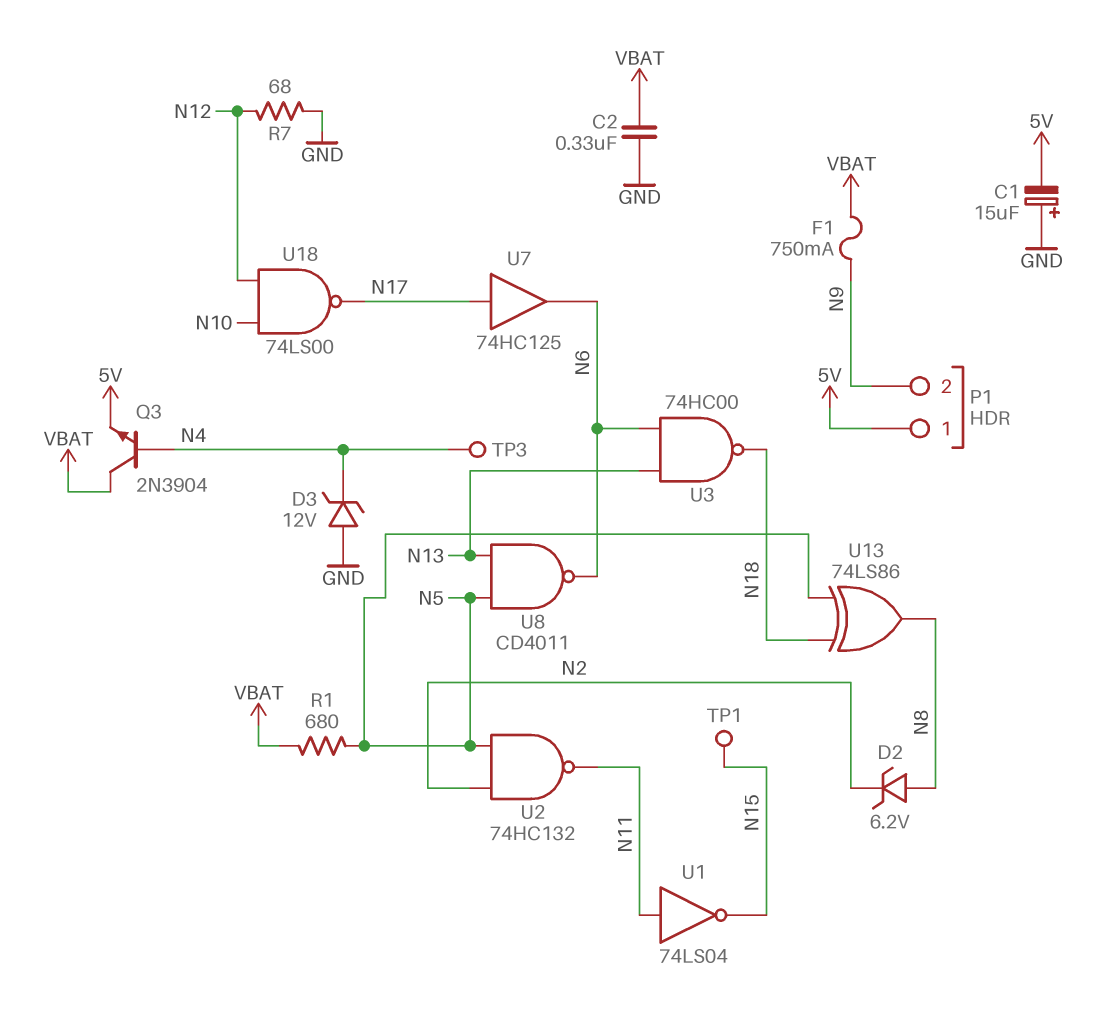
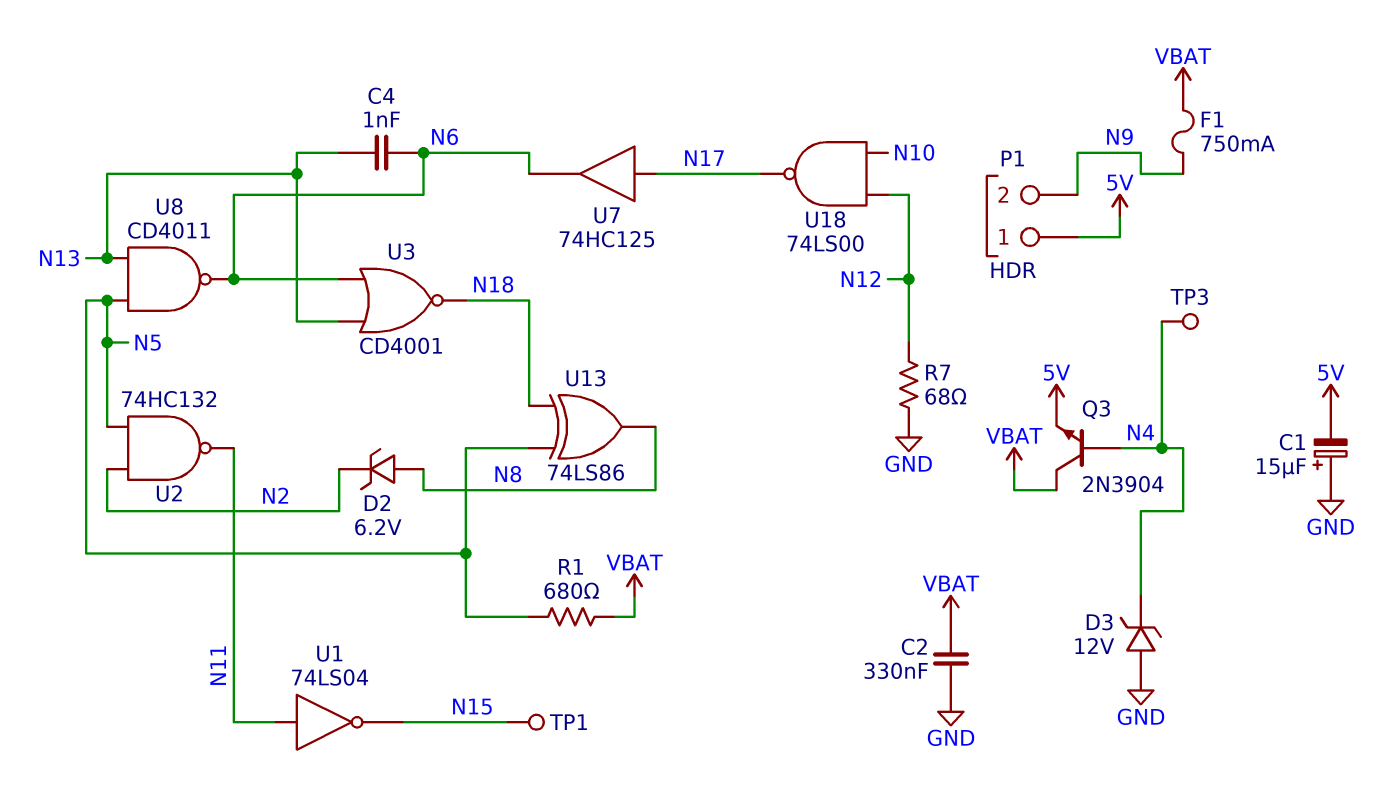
C4: none -> 1nF (N6, N13)
U3: NAND 74HC00 (in N6, in N13, out N18) -> NOR CD4001 (in N6, in N13, out N18)

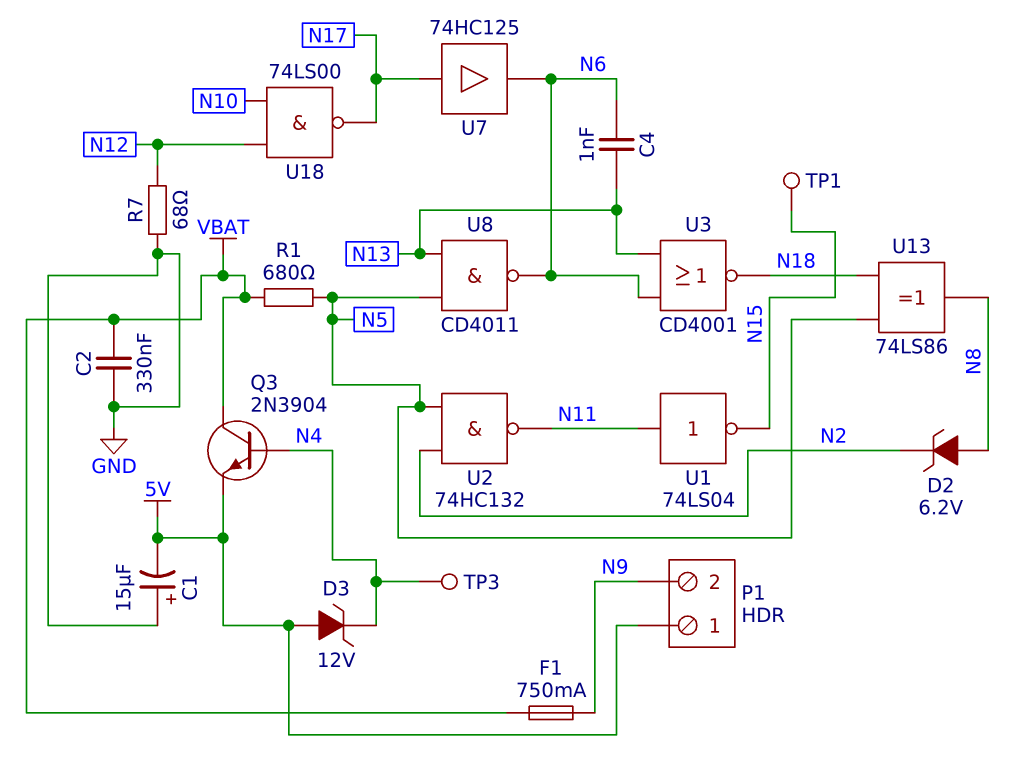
D3: zener 12V (A GND, K N4) -> zener 12V (A 5V, K N4)

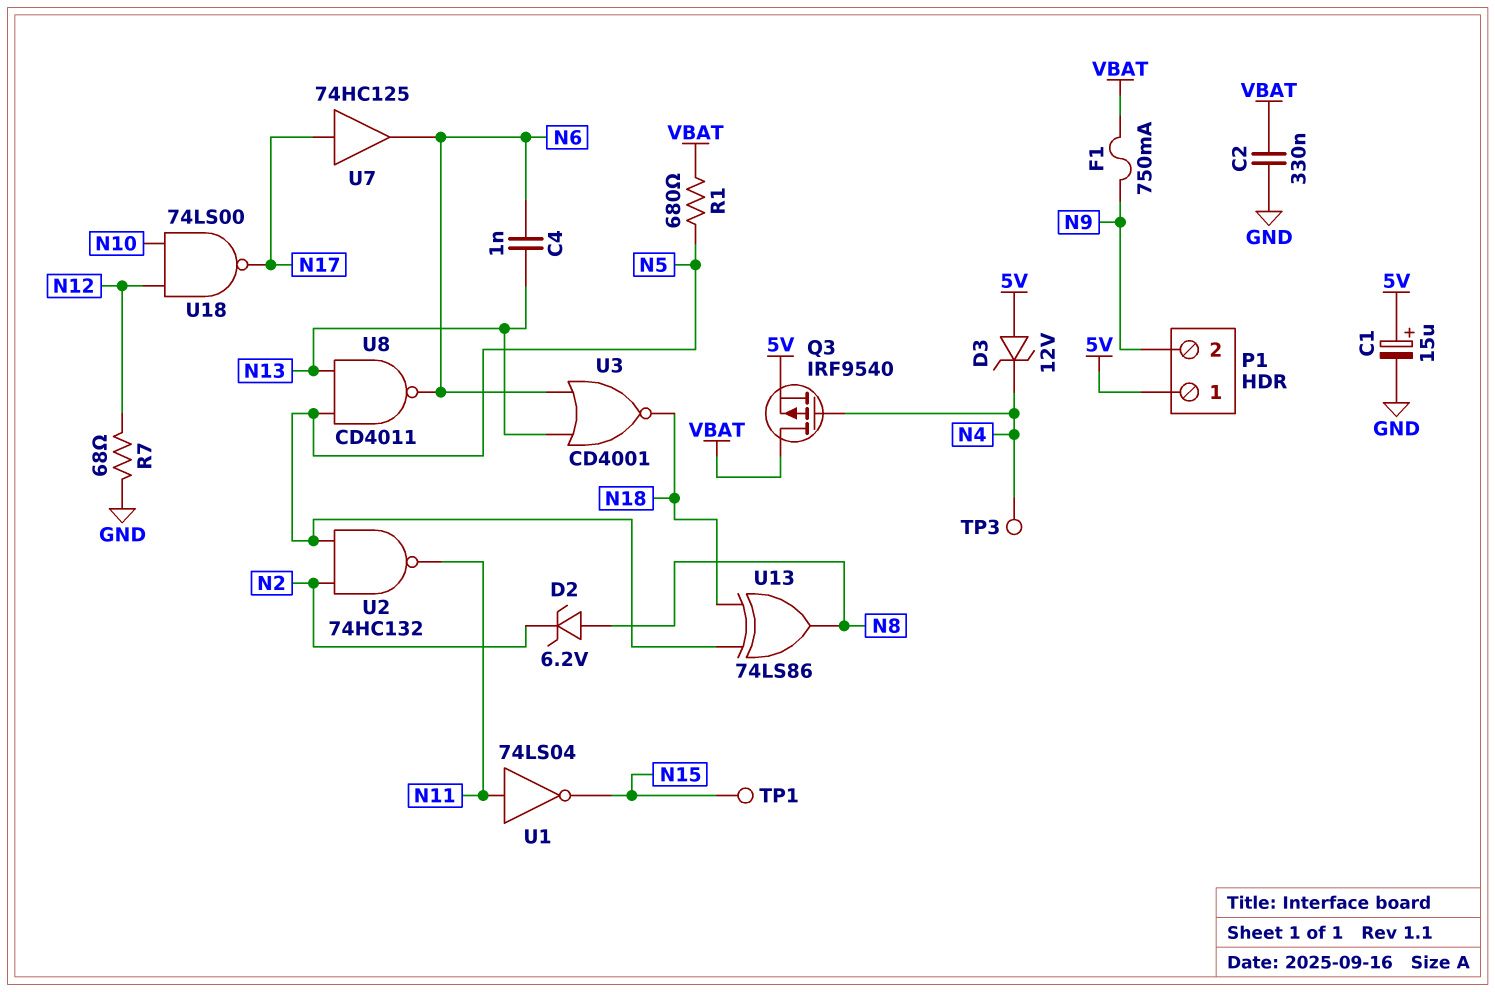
C1: 15uF (plus GND, minus 5V) -> 15uF (plus 5V, minus GND)
Q3: NPN 2N3904 (B N4, C VBAT, E 5V) -> PMOS IRF9540 (G N4, D VBAT, S 5V)

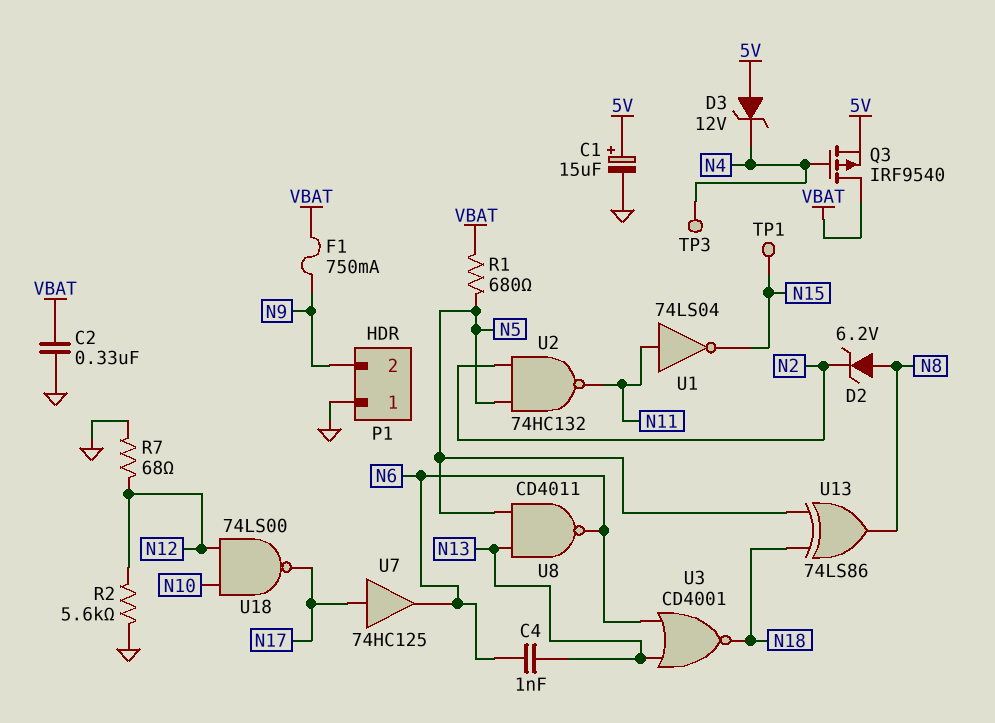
P1 pin 1: 5V -> GND
R2: none -> 5.6k (GND, N12)

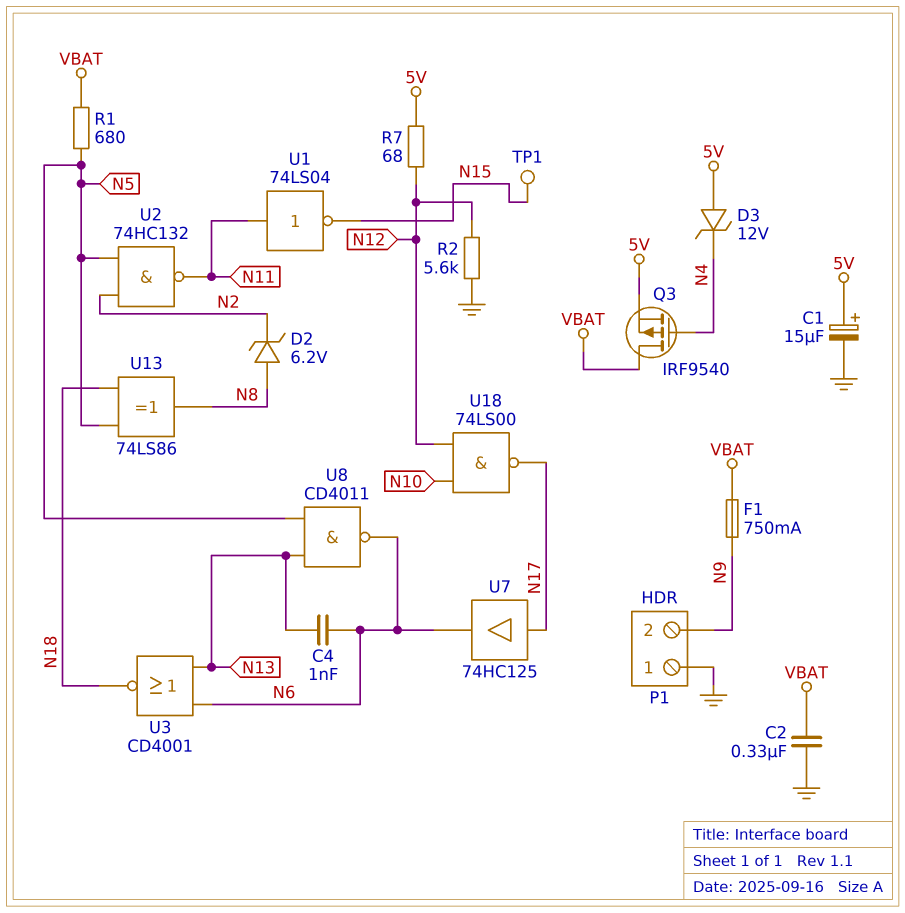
R7: 68 (GND, N12) -> 68 (5V, N12)
TP3: test point (N4) -> none

